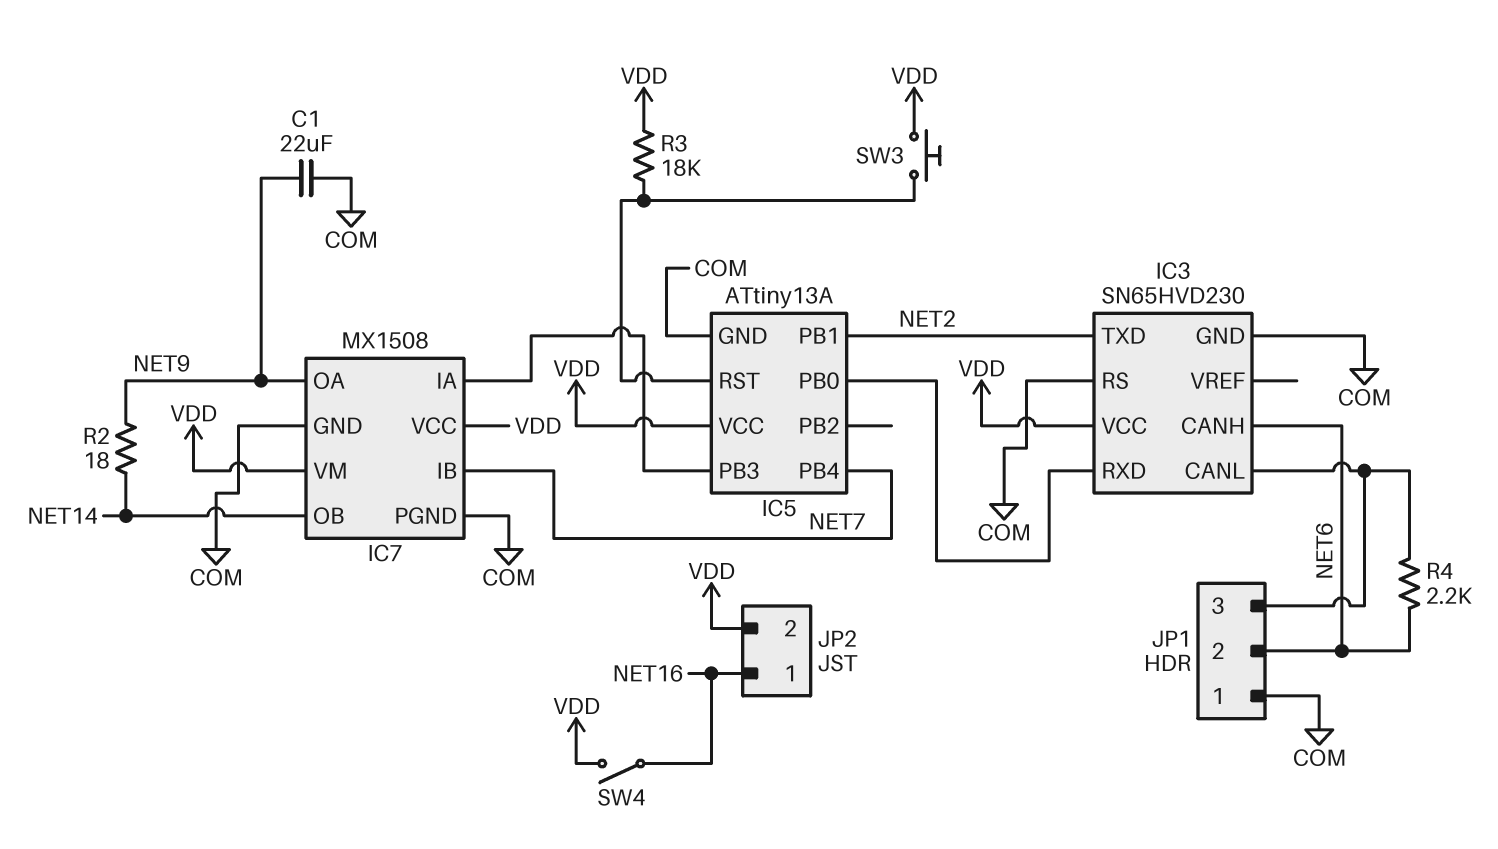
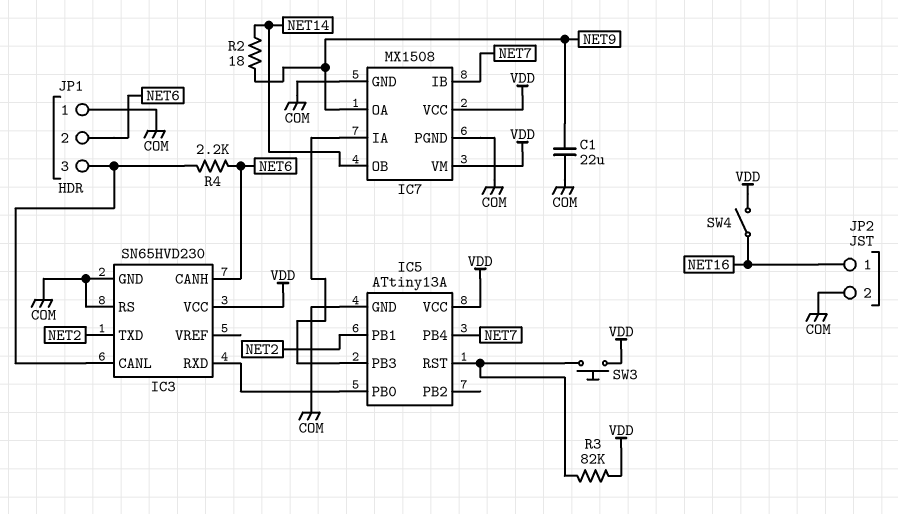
JP2 pin 2: VDD -> COM
R3: 18k (IC5/RST, VDD) -> 82k (IC5/RST, VDD)

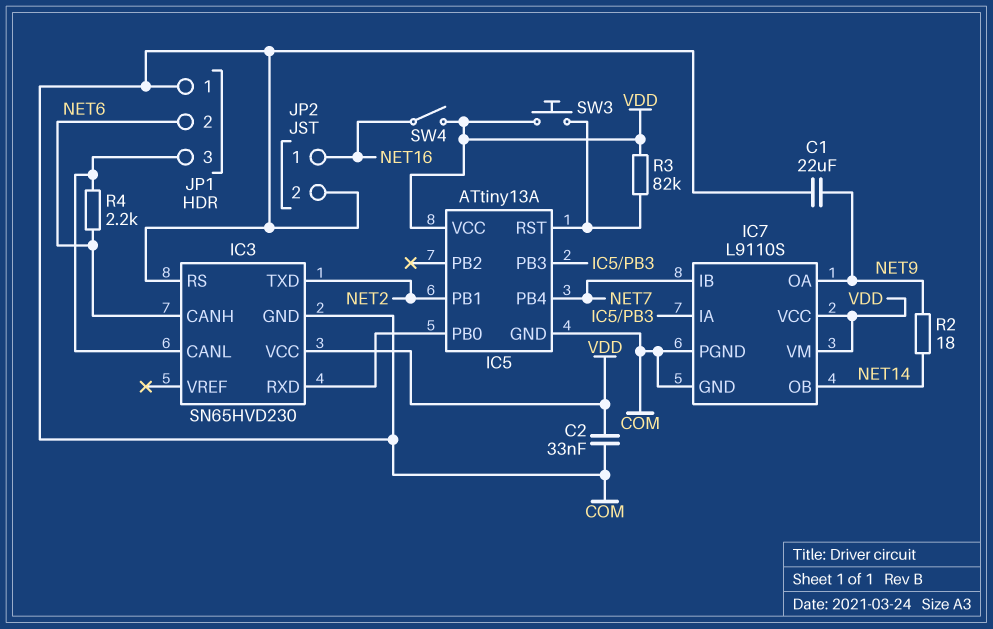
C2: none -> 33nF (COM, VDD)
IC7: MX1508 -> L9110S

